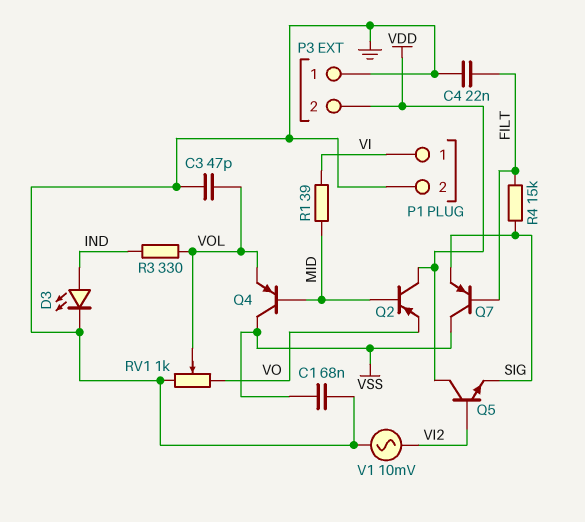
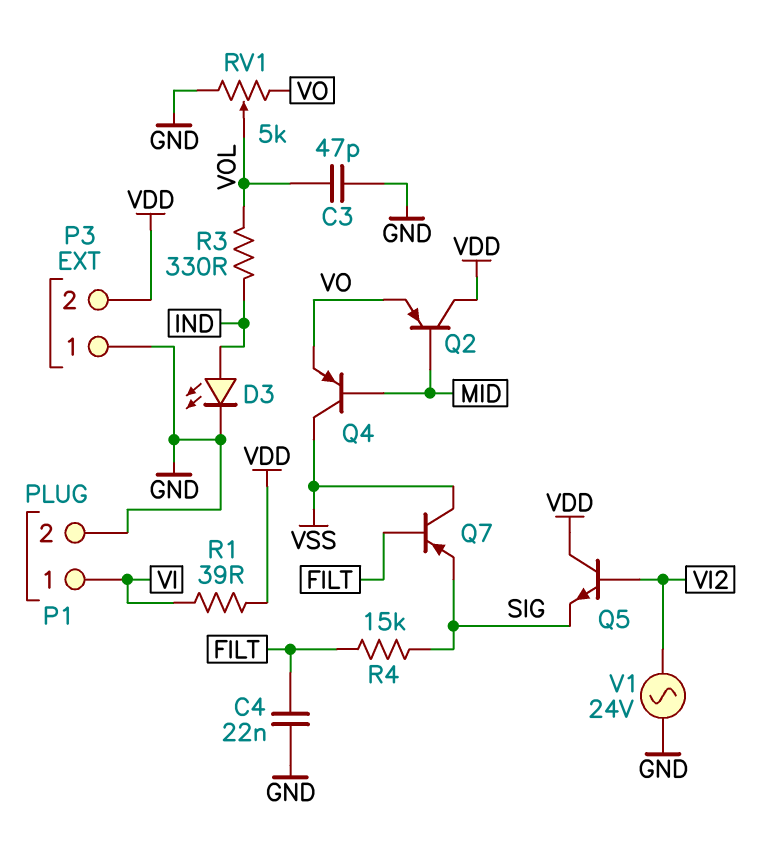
C1: 68nF (GND, VSS) -> none
Q4: PNP (B MID, C VSS, E VOL) -> PNP (B MID, C VSS, E VO)
R1: 39 (MID, VI) -> 39 (VDD, VI)
RV1: 1k (GND, VO, wiper VOL) -> 5k (GND, VO, wiper VOL)
V1: AC 10mV (GND, VI2) -> AC 24V (GND, VI2)

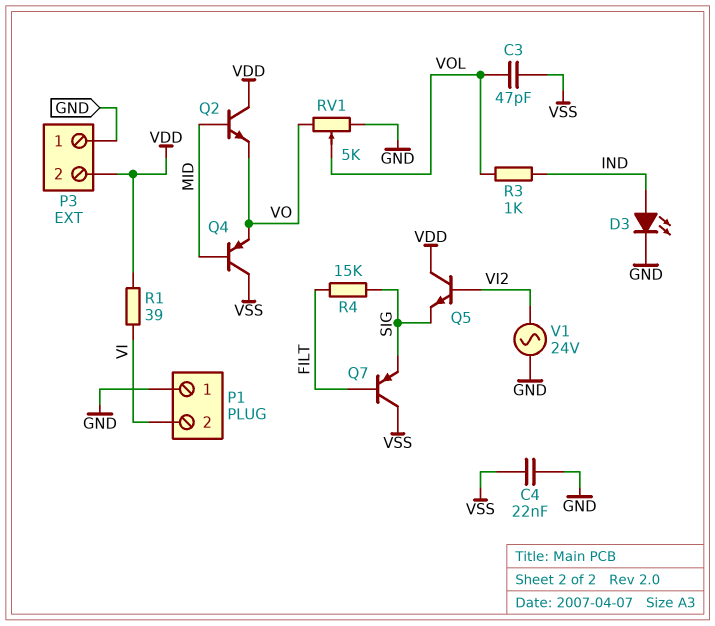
C3: 47pF (GND, VOL) -> 47pF (VOL, VSS)
C4: 22nF (FILT, GND) -> 22nF (GND, VSS)
P1 pin 1: VI -> GND
P1 pin 2: GND -> VI
Q2: PNP (B MID, C VDD, E VO) -> NPN (B MID, C VDD, E VO)
R3: 330 (IND, VOL) -> 1k (IND, VOL)

